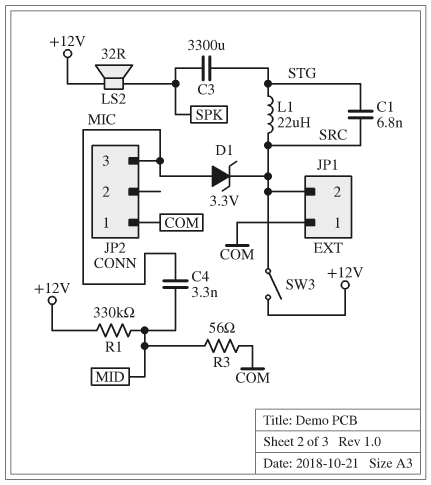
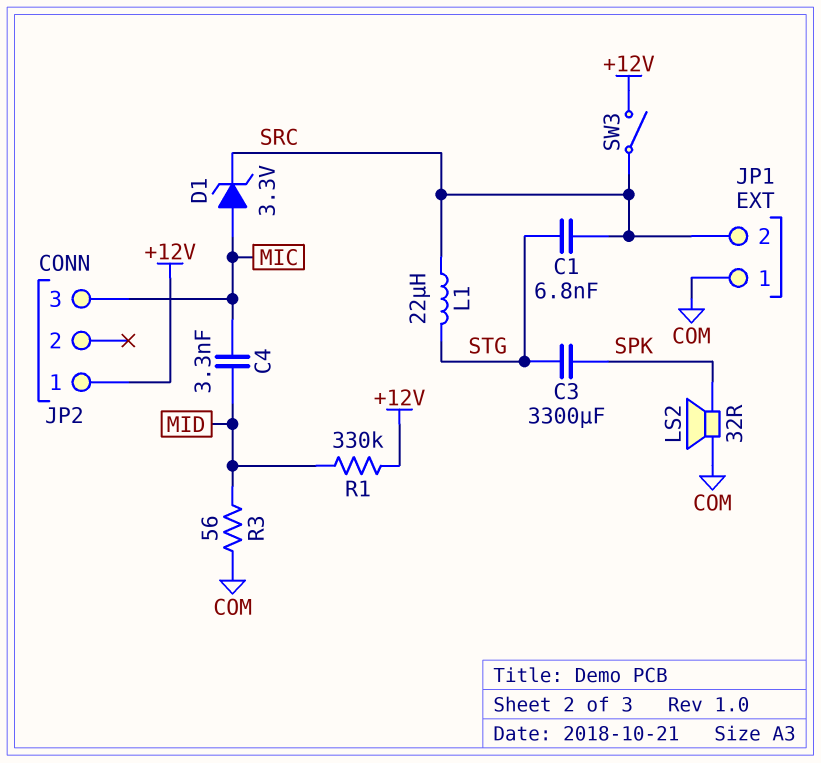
JP2 pin 1: COM -> +12V
LS2: speaker 32R (+12V, SPK) -> speaker 32R (COM, SPK)

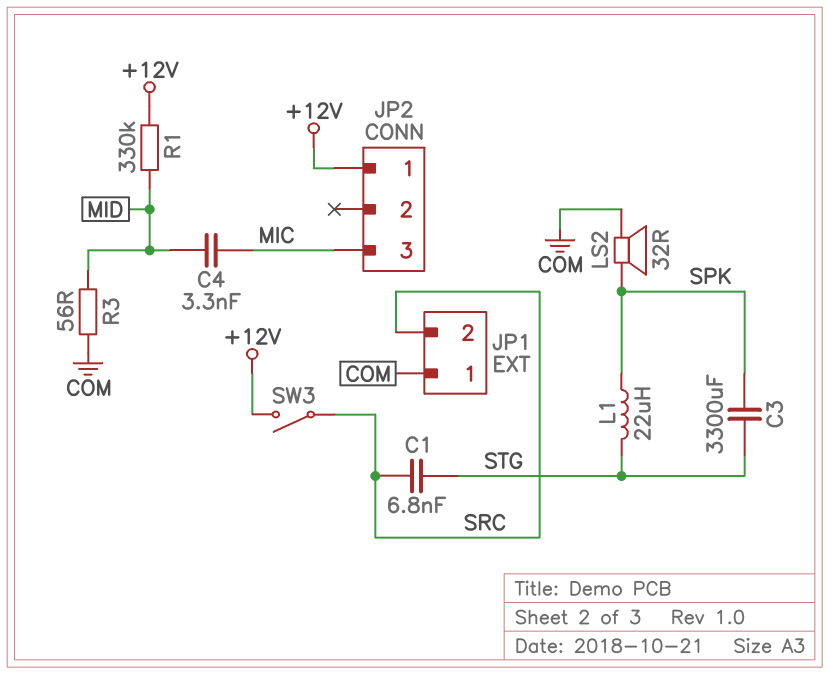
D1: zener 3.3V (A MIC, K SRC) -> none
L1: 22uH (SRC, STG) -> 22uH (SPK, STG)

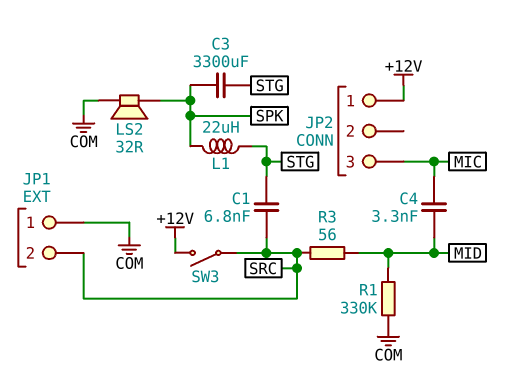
R1: 330k (+12V, MID) -> 330k (COM, MID)
R3: 56 (COM, MID) -> 56 (MID, SRC)

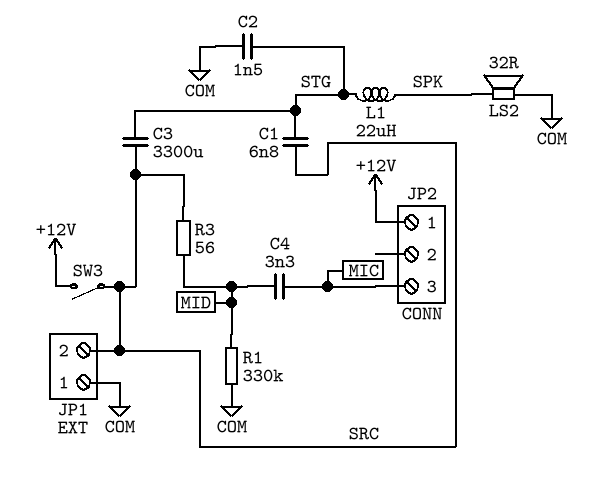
C2: none -> 1.5nF (COM, STG)
C3: 3300uF (SPK, STG) -> 3300uF (SRC, STG)

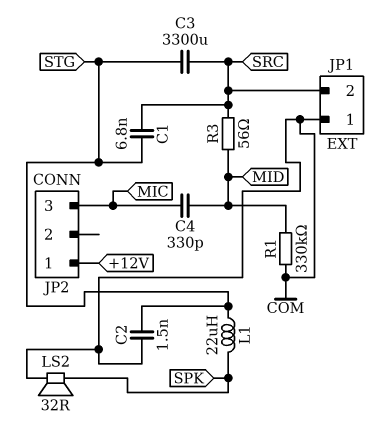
C4: 3.3nF (MIC, MID) -> 330pF (MIC, MID)
SW3: switch (+12V, SRC) -> none

